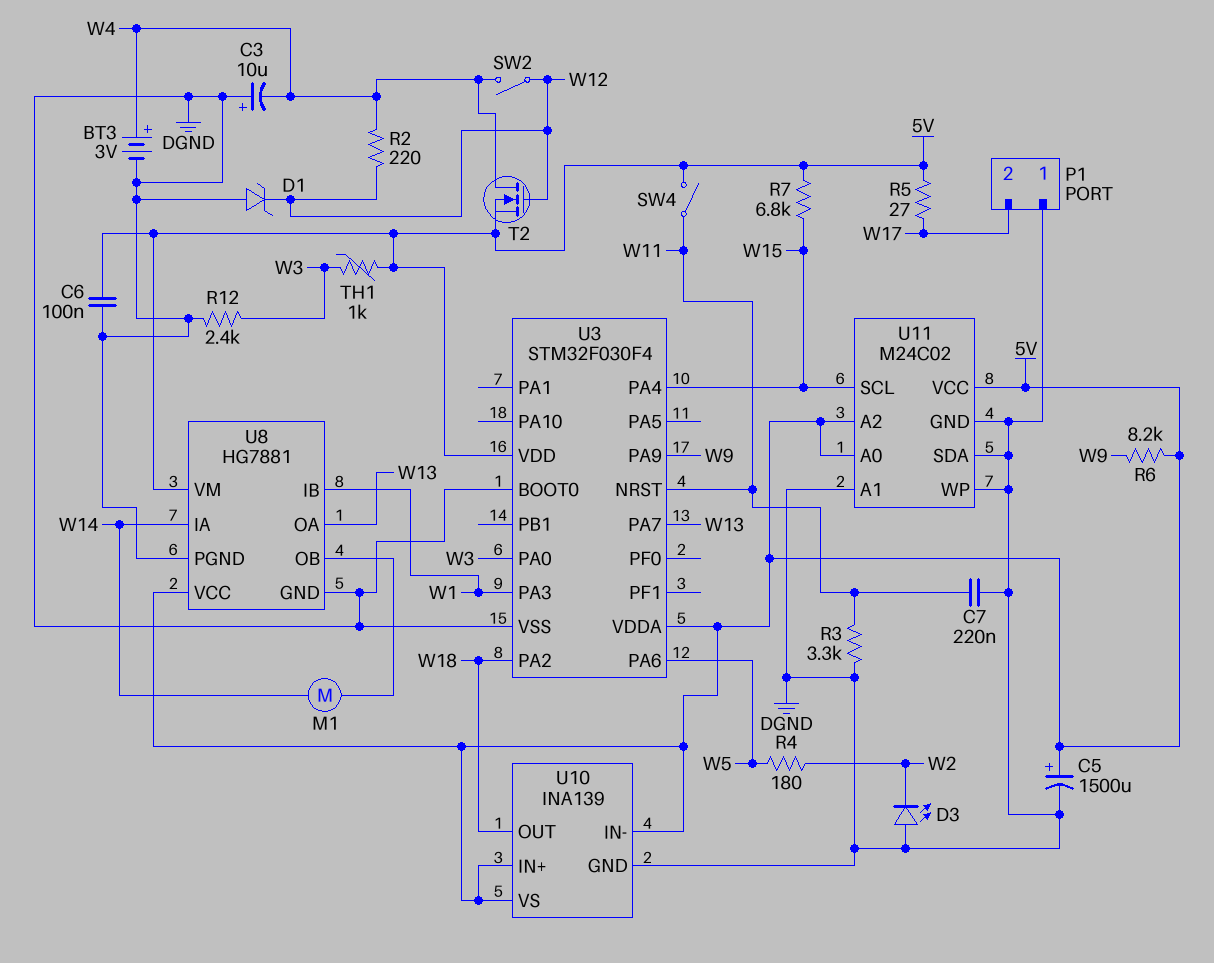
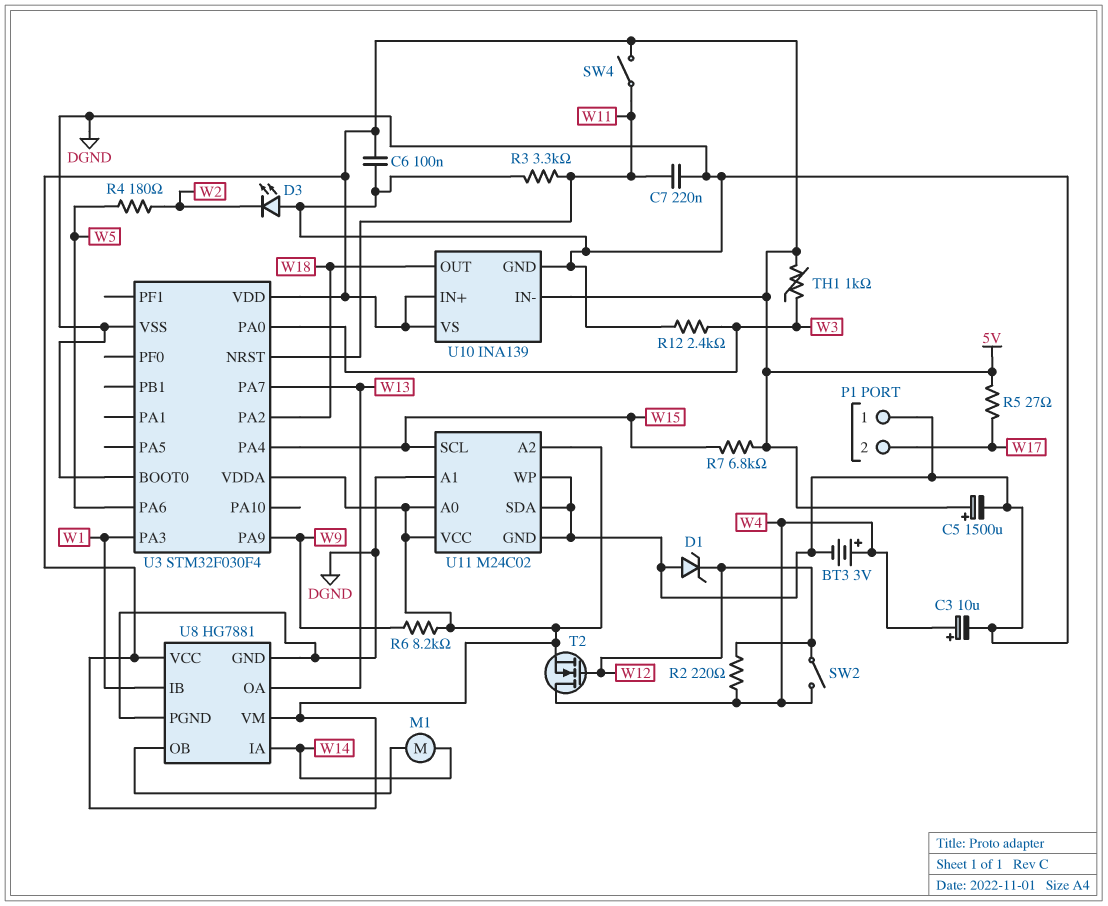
C3: 10uF (plus DGND, minus W4) -> 10uF (plus W4, minus DGND)

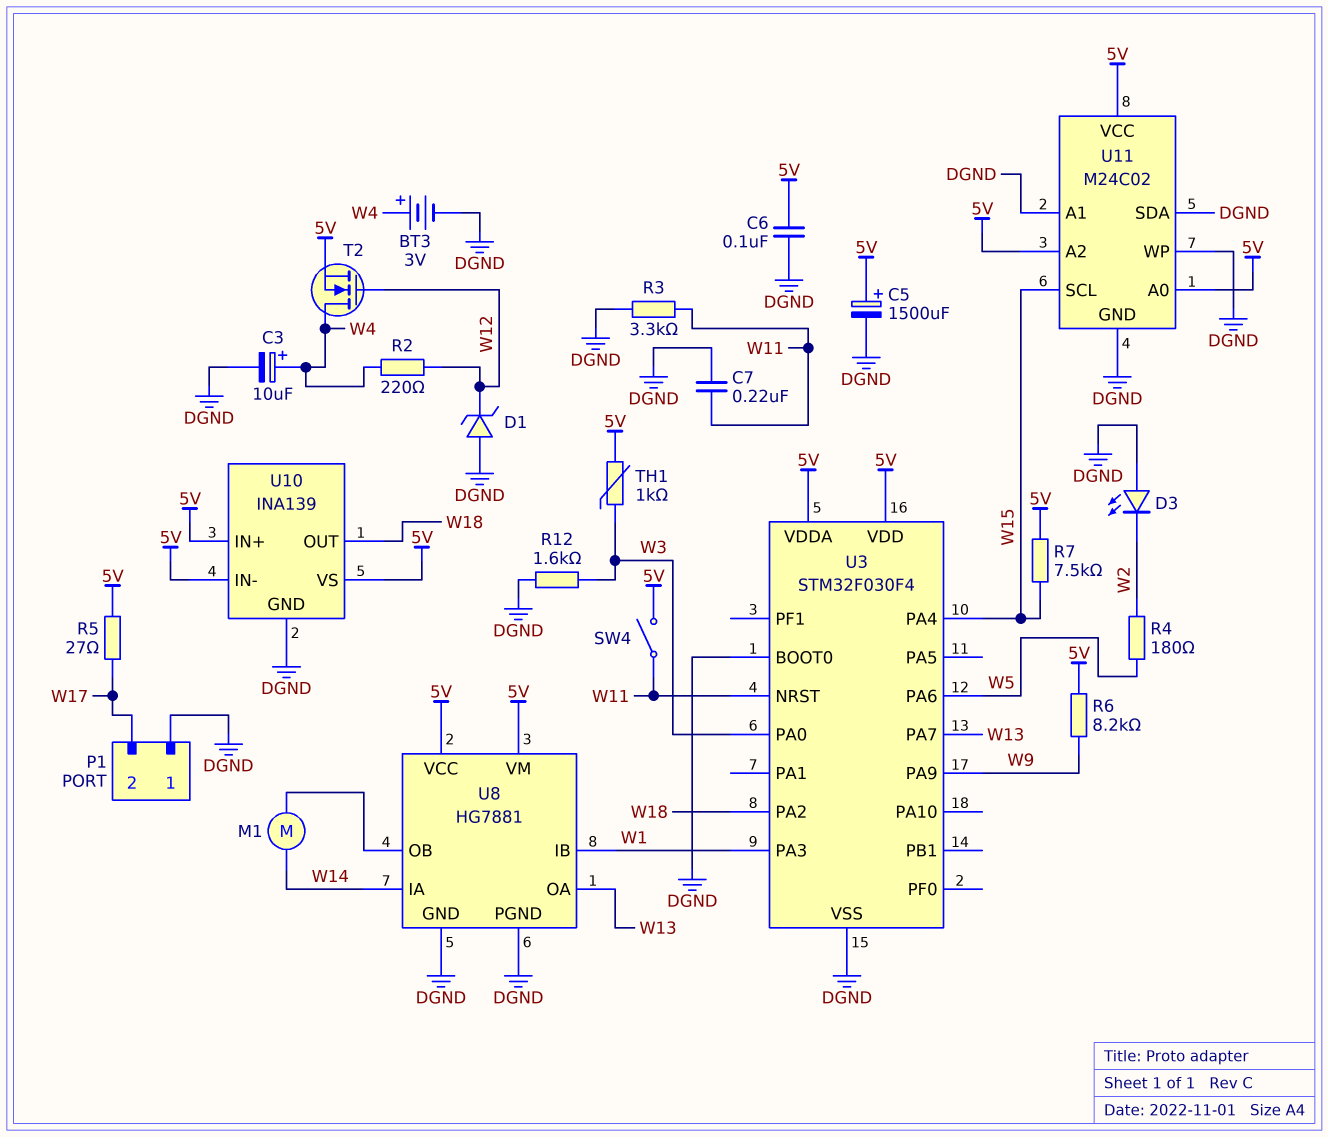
R7: 6.8k (5V, W15) -> 7.5k (5V, W15)
R12: 2.4k (DGND, W3) -> 1.6k (DGND, W3)
SW2: switch (W4, W12) -> none

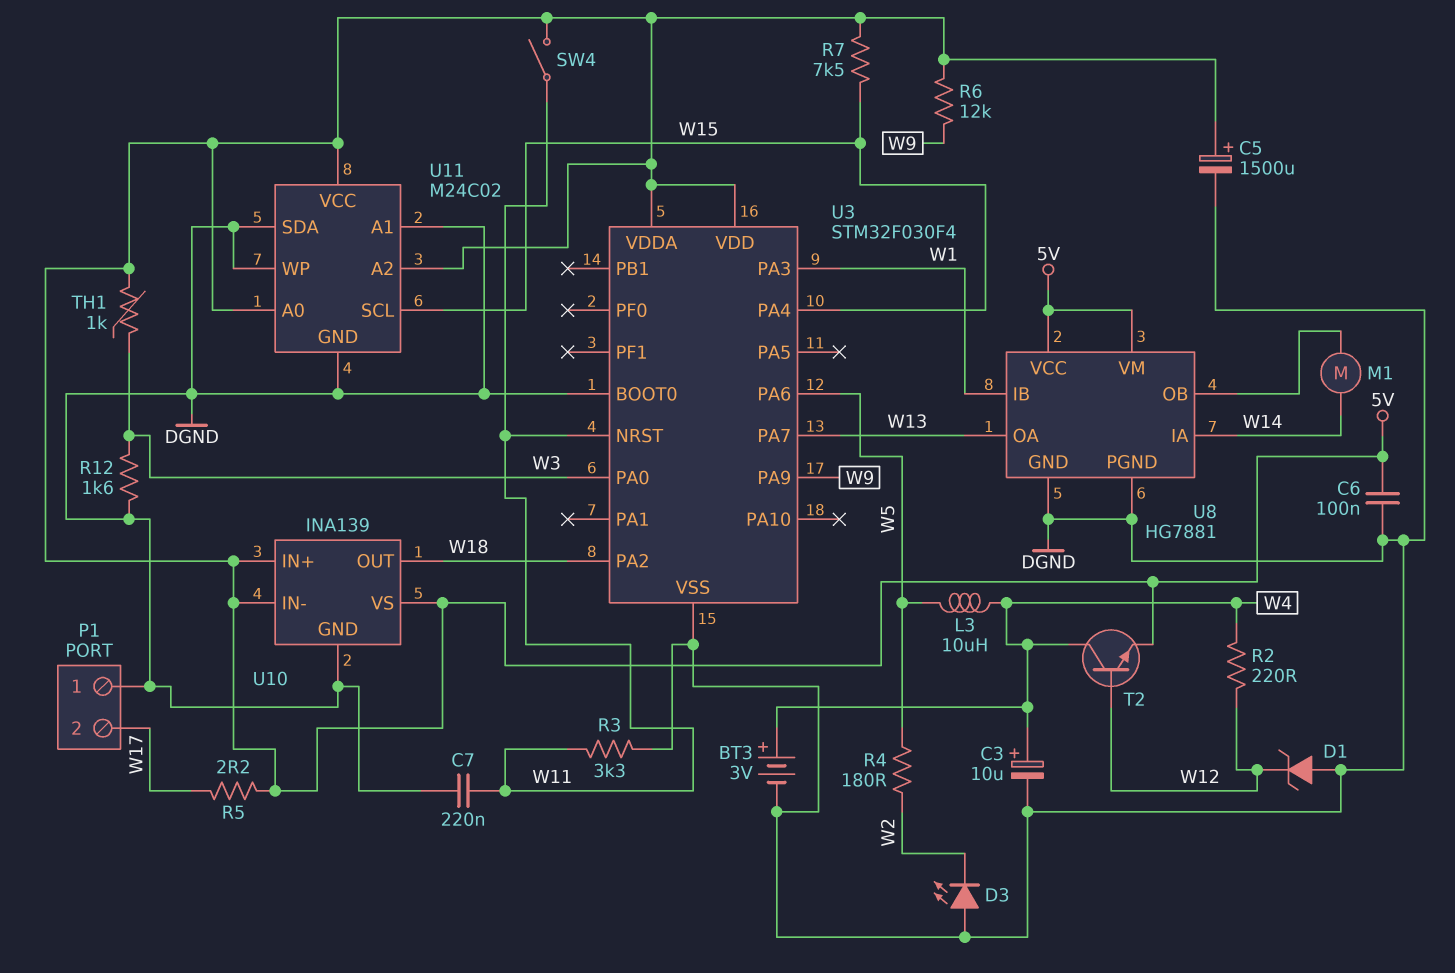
L3: none -> 10uH (W4, W5)
R5: 27 (5V, W17) -> 2.2 (5V, W17)
R6: 8.2k (5V, W9) -> 12k (5V, W9)
T2: NMOS (G W12, D W4, S 5V) -> NPN (B W12, C W4, E 5V)

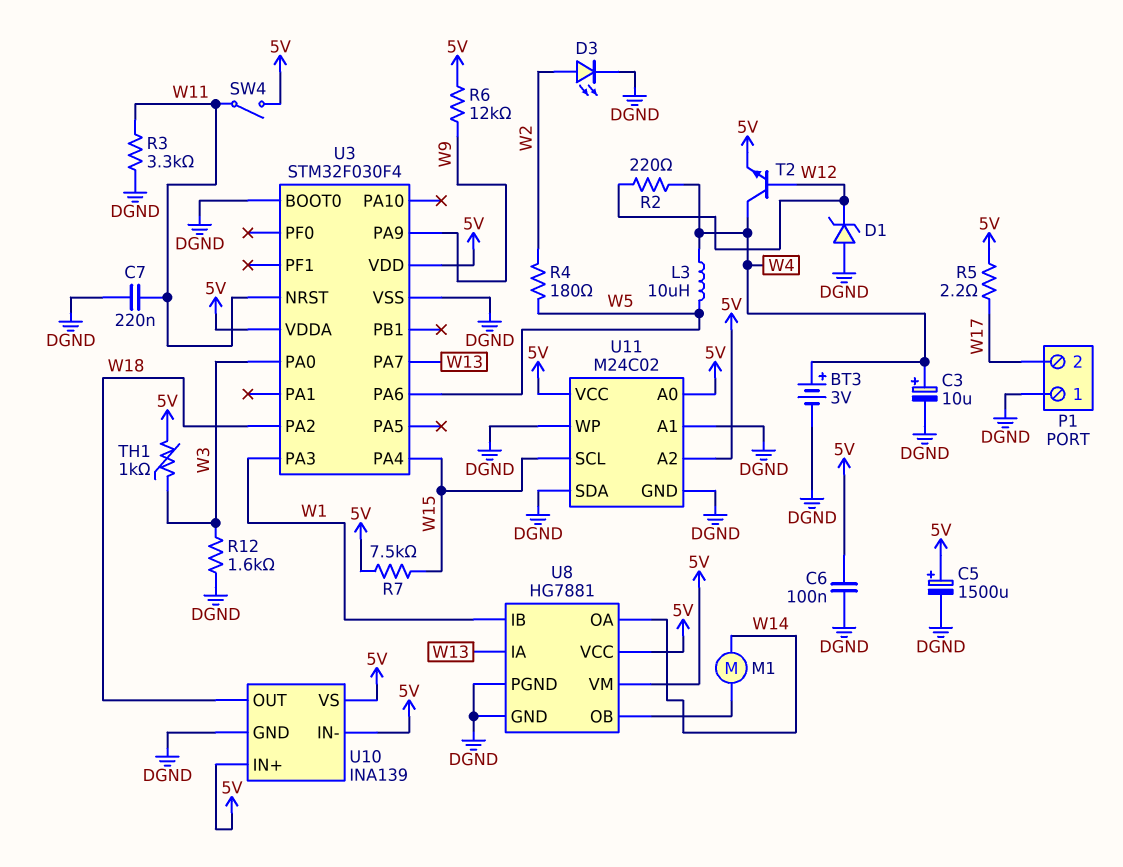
D3: LED (A DGND, K W2) -> LED (A W2, K DGND)
U8 pin IA: W14 -> W13
U8 pin OA: W13 -> W14

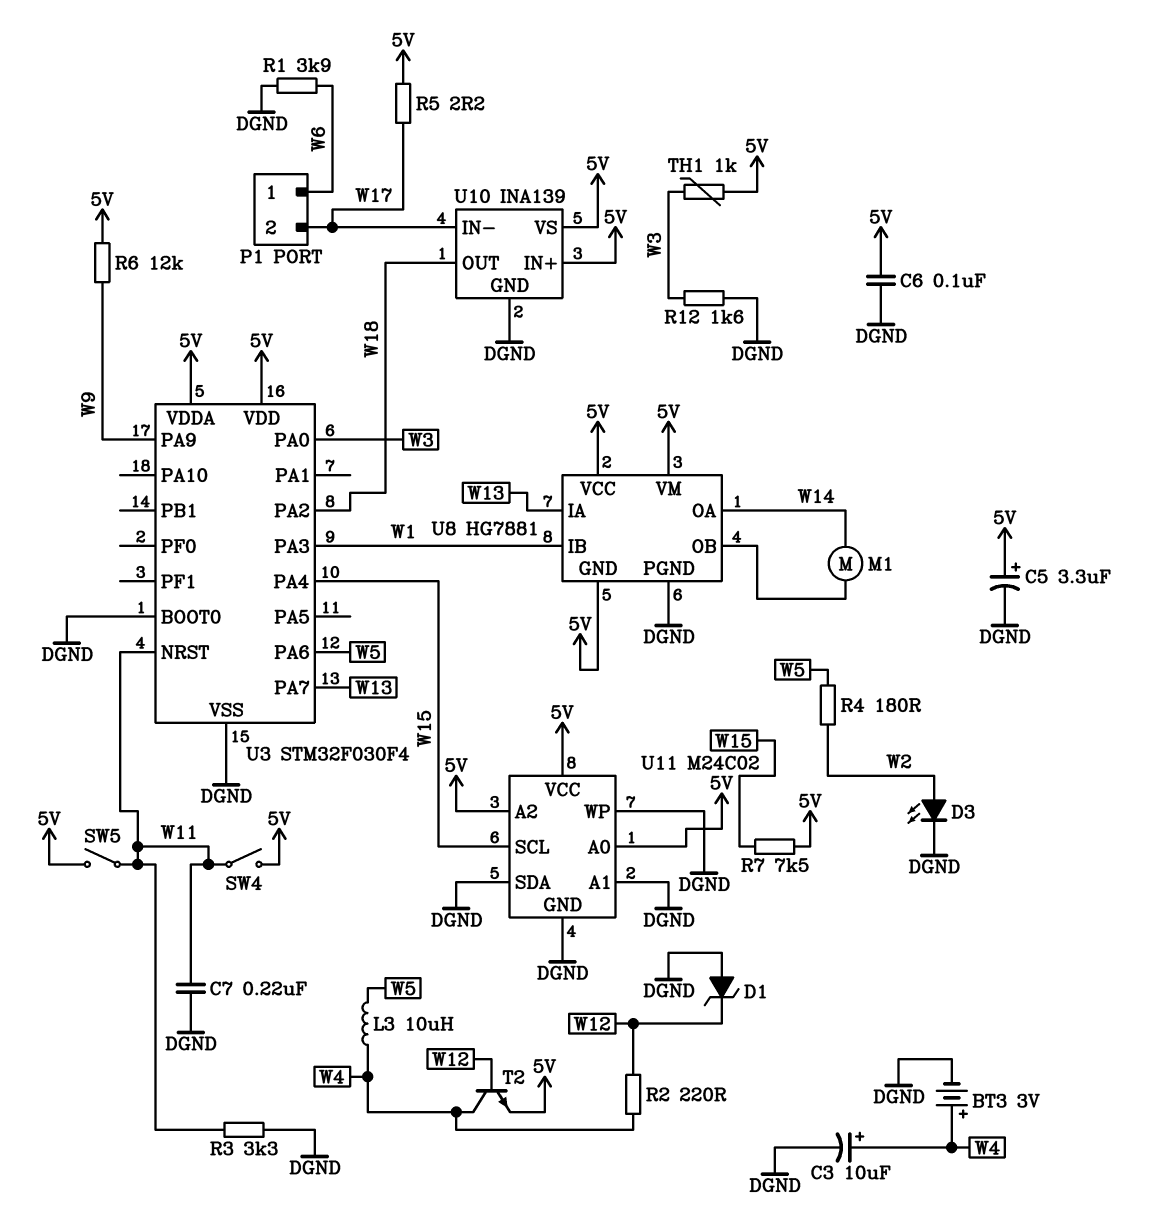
C5: 1500uF (plus 5V, minus DGND) -> 3.3uF (plus 5V, minus DGND)
P1 pin 1: DGND -> W6
R1: none -> 3.9k (DGND, W6)
SW5: none -> switch (5V, W11)
U8 pin GND: DGND -> 5V
U10 pin IN-: 5V -> W17

